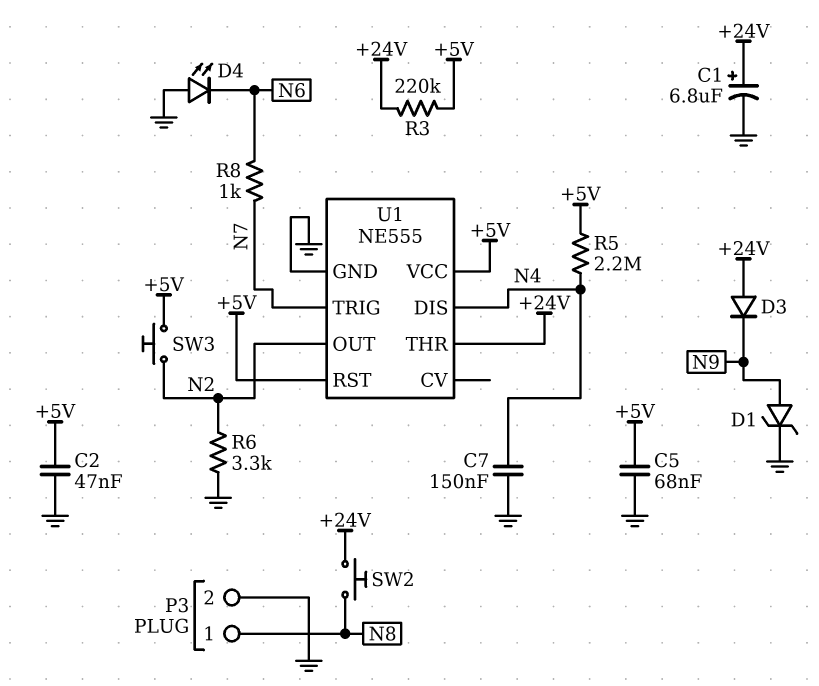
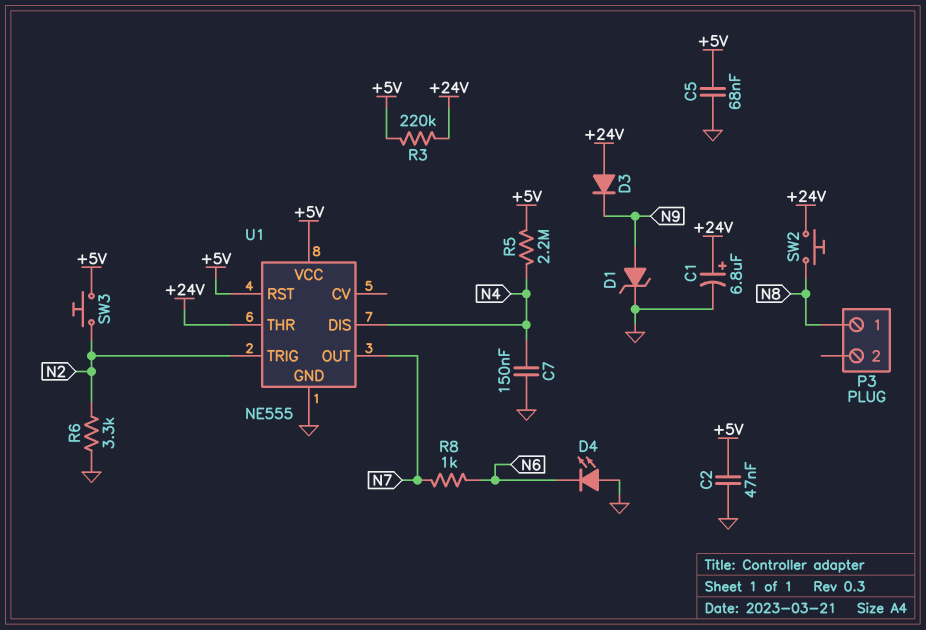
P3 pin 2: GND -> none
U1 pin OUT: N2 -> N7
U1 pin TRIG: N7 -> N2

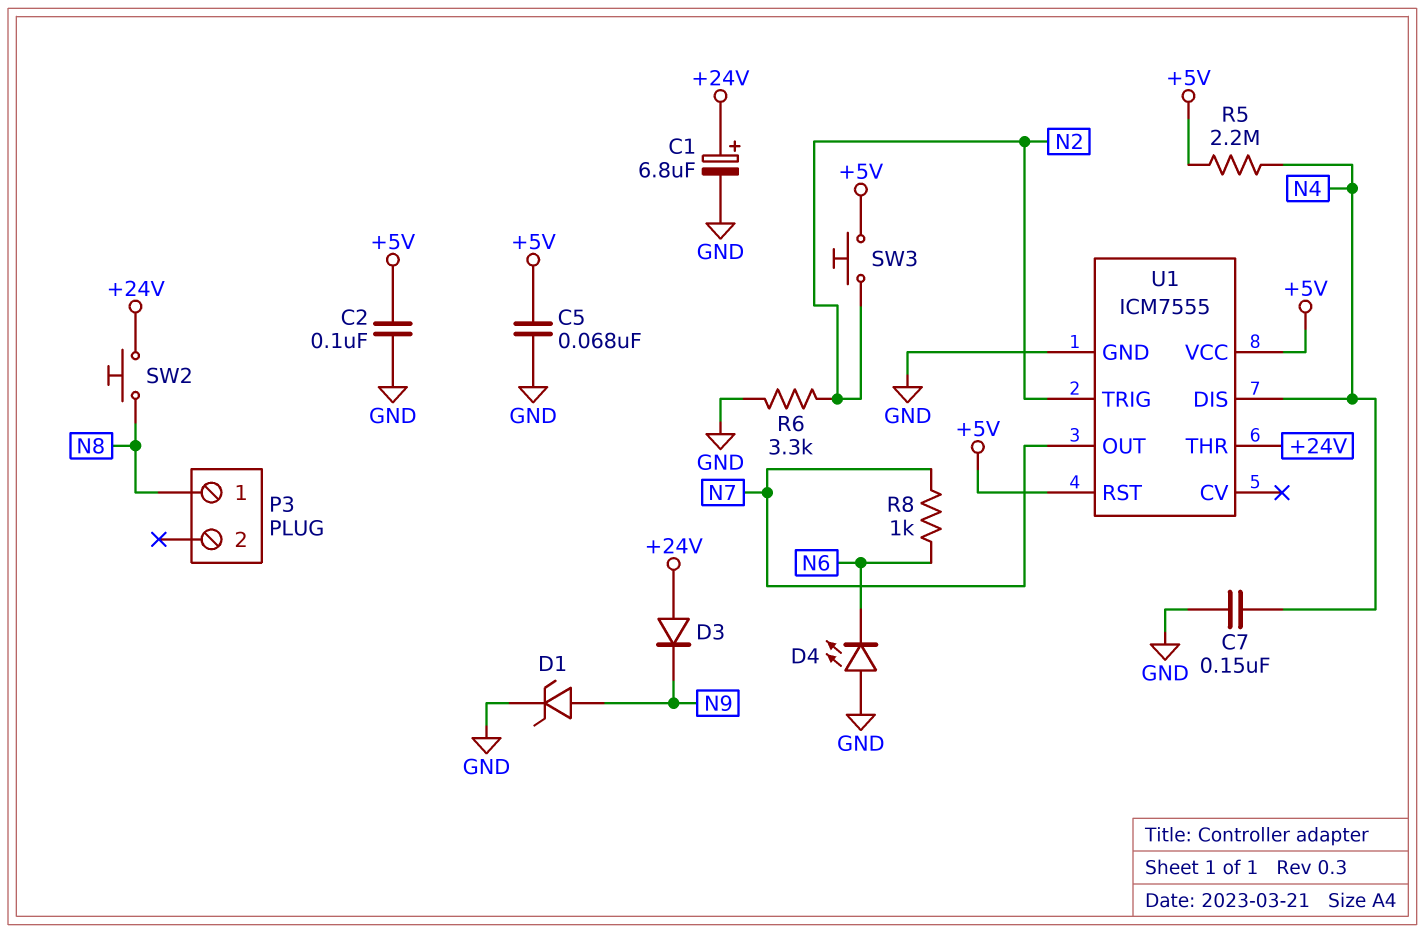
C2: 47nF (+5V, GND) -> 100nF (+5V, GND)
R3: 220k (+5V, +24V) -> none
U1: NE555 -> ICM7555

